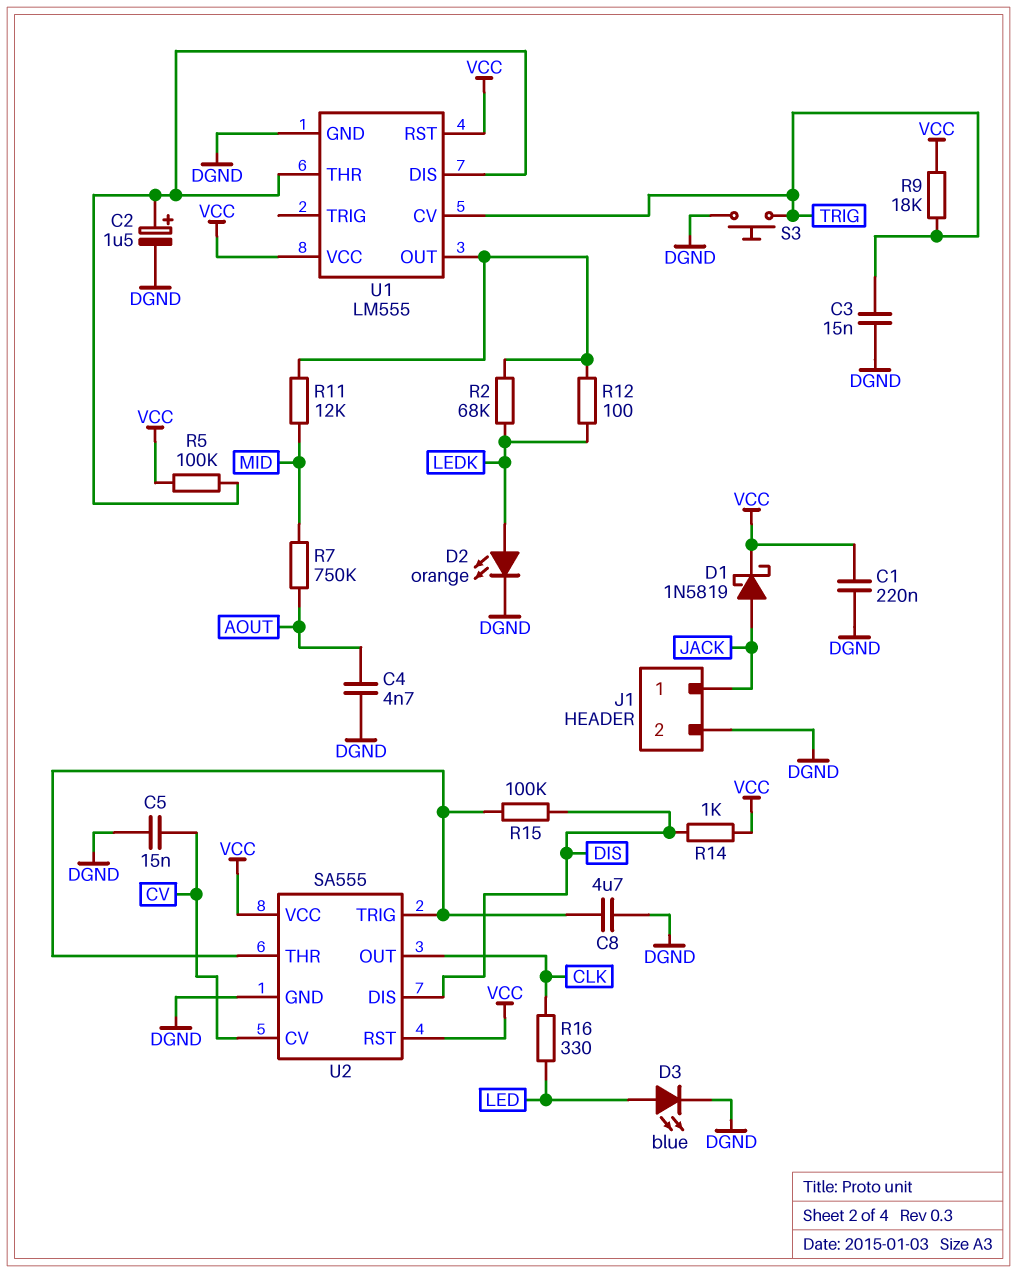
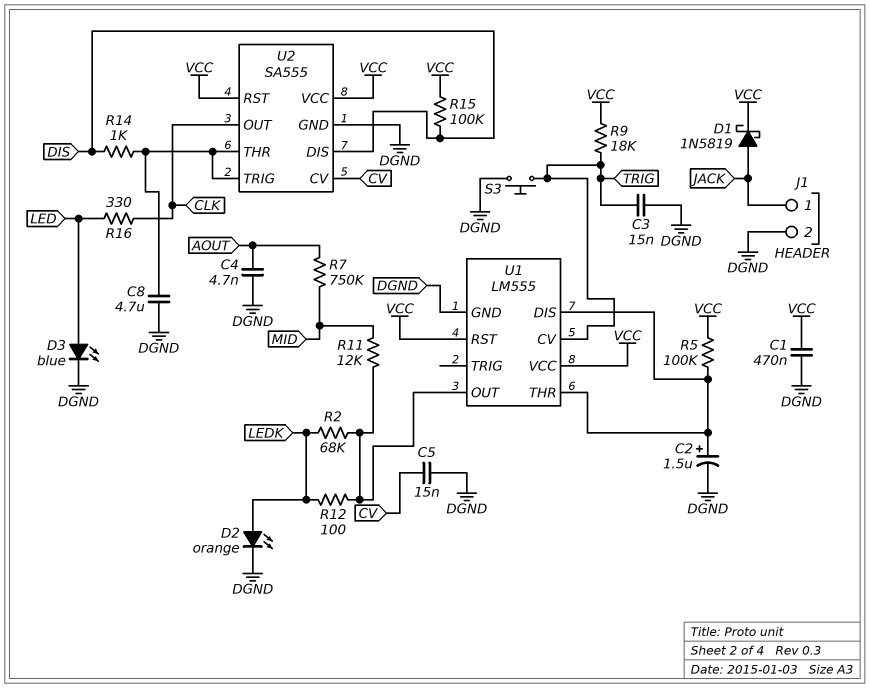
C1: 220nF (DGND, VCC) -> 470nF (DGND, VCC)
R14: 1k (DIS, VCC) -> 1k (DIS, U2/THR)
R15: 100k (DIS, U2/THR) -> 100k (DIS, VCC)

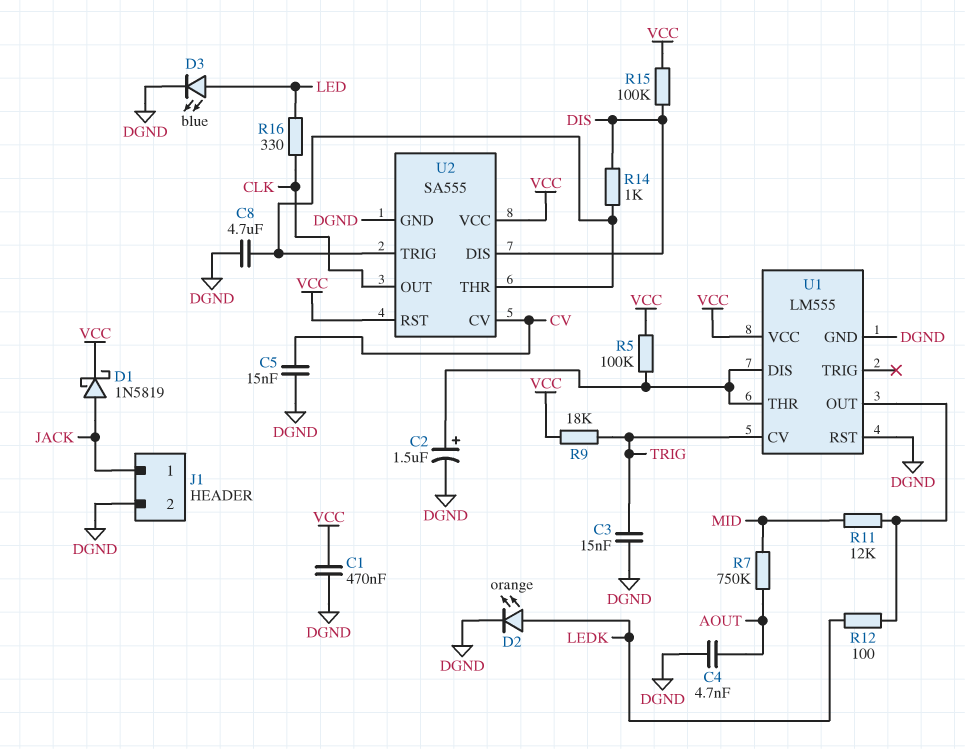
R2: 68k (LEDK, U1/OUT) -> none
S3: button (DGND, TRIG) -> none
U1 pin RST: VCC -> DGND

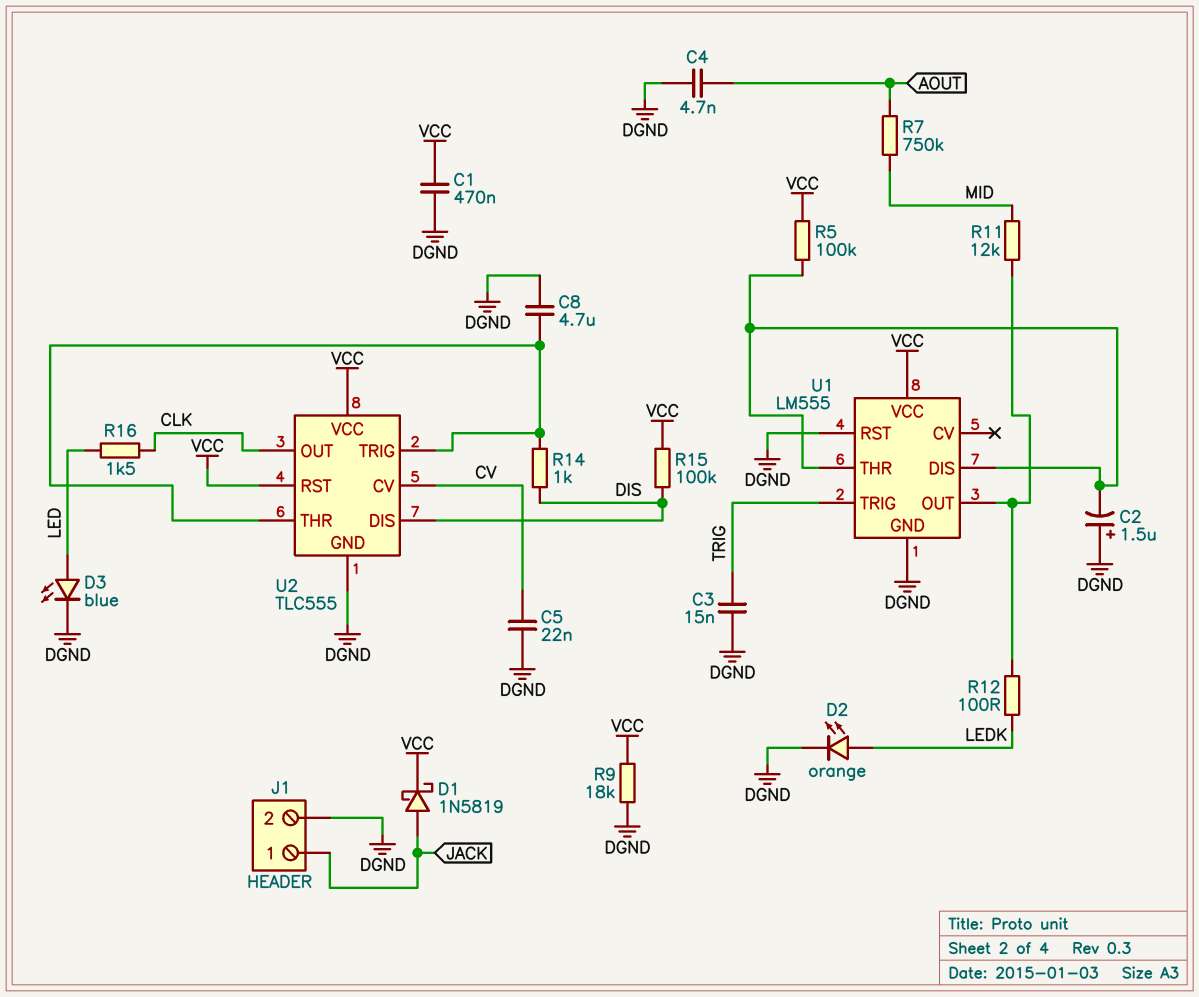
C2: 1.5uF (plus U1/DIS, minus DGND) -> 1.5uF (plus DGND, minus U1/DIS)
C5: 15nF (CV, DGND) -> 22nF (CV, DGND)
R9: 18k (TRIG, VCC) -> 18k (DGND, VCC)
R16: 330 (CLK, LED) -> 1.5k (CLK, LED)
U1 pin CV: TRIG -> none
U1 pin TRIG: none -> TRIG
U2: SA555 -> TLC555

